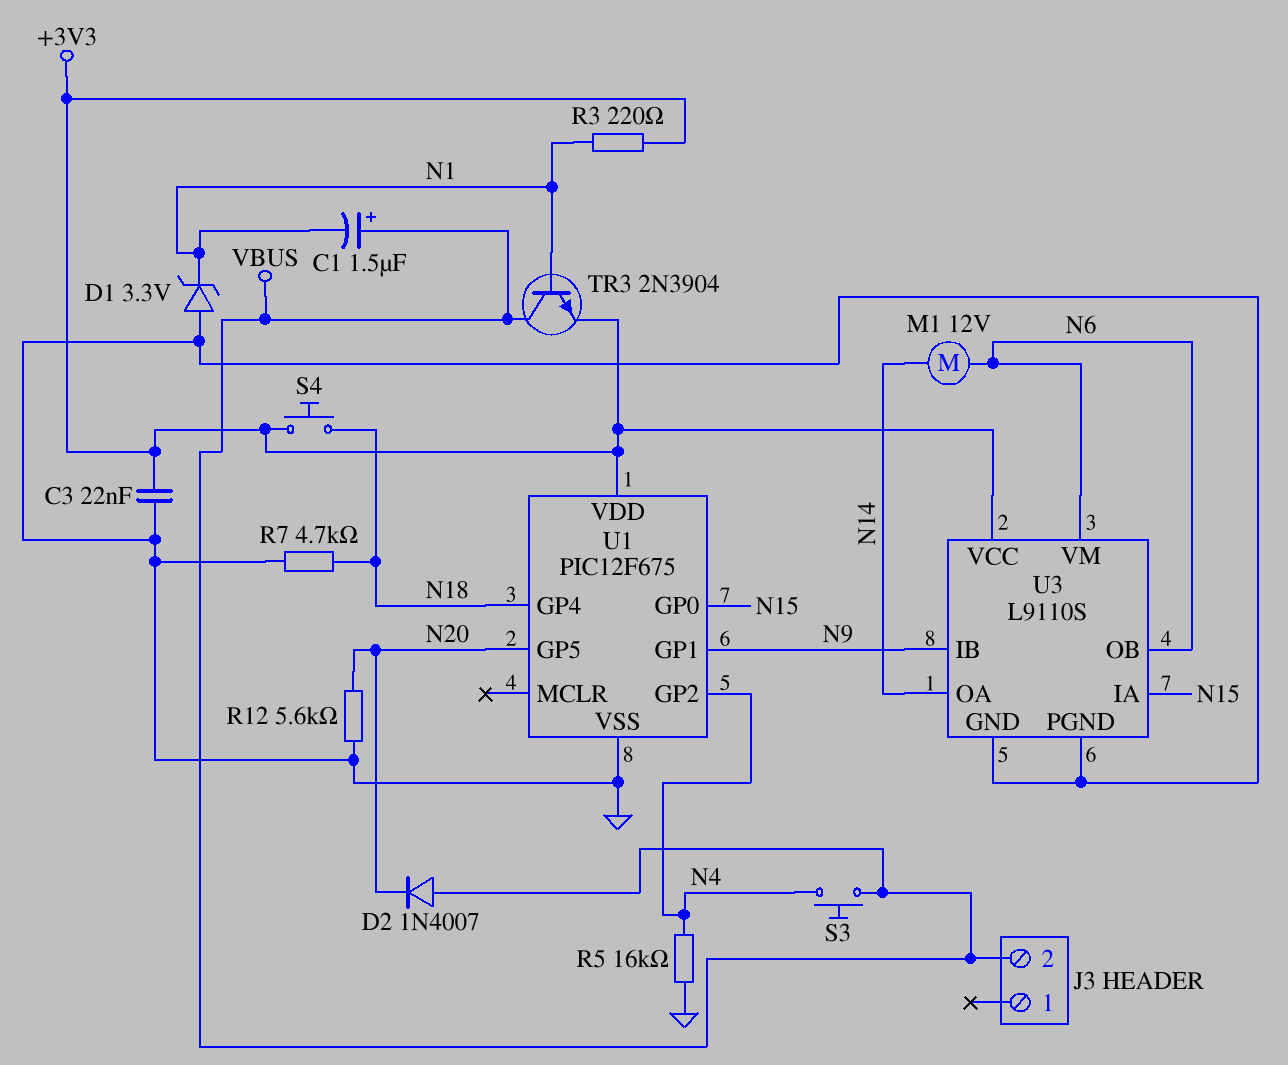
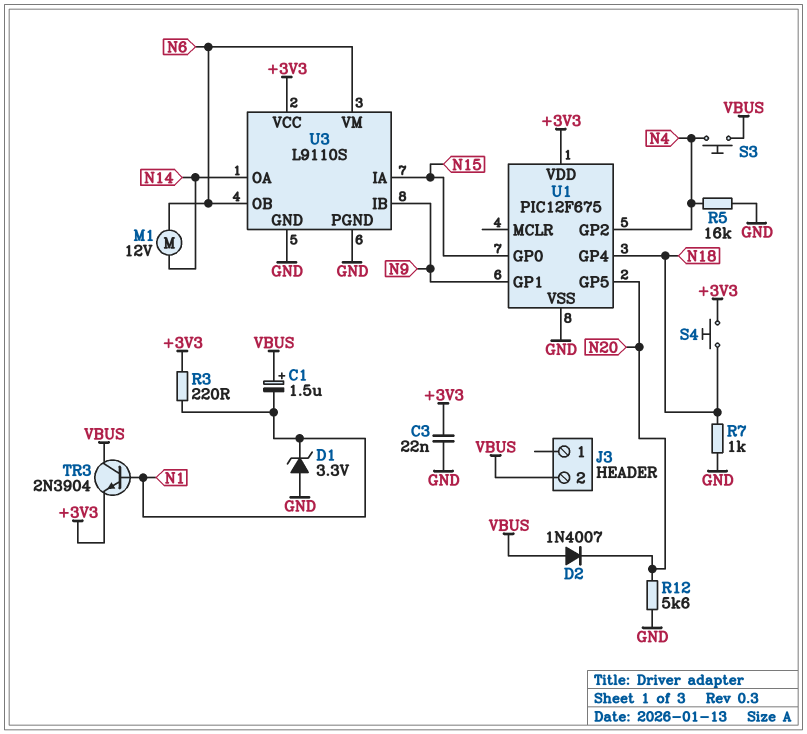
R7: 4.7k (GND, N18) -> 1k (GND, N18)

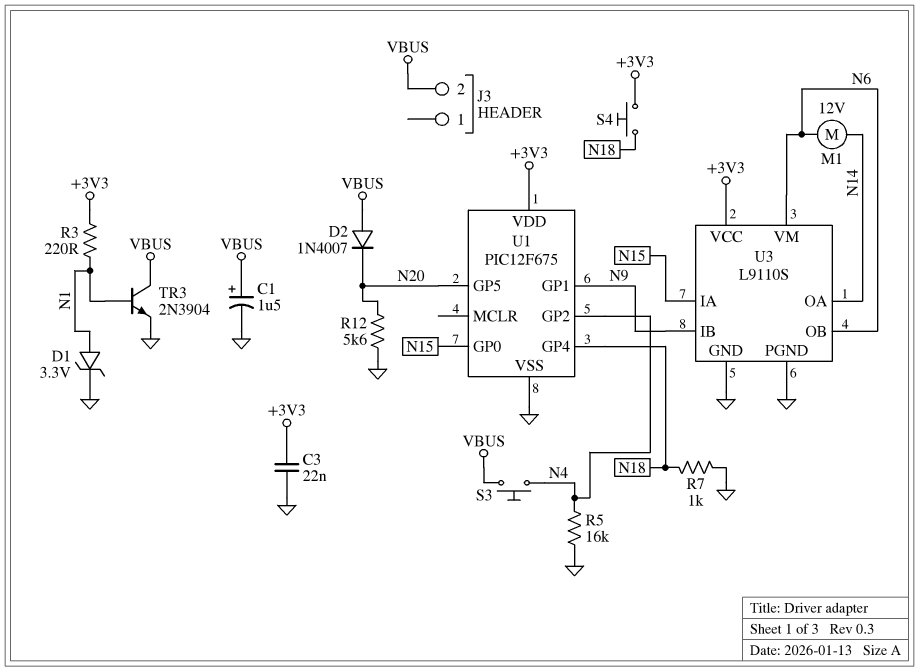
C1: 1.5uF (plus VBUS, minus N1) -> 1.5uF (plus VBUS, minus GND)
D1: zener 3.3V (A GND, K N1) -> zener 3.3V (A N1, K GND)
TR3: NPN 2N3904 (B N1, C VBUS, E +3V3) -> NPN 2N3904 (B N1, C VBUS, E GND)

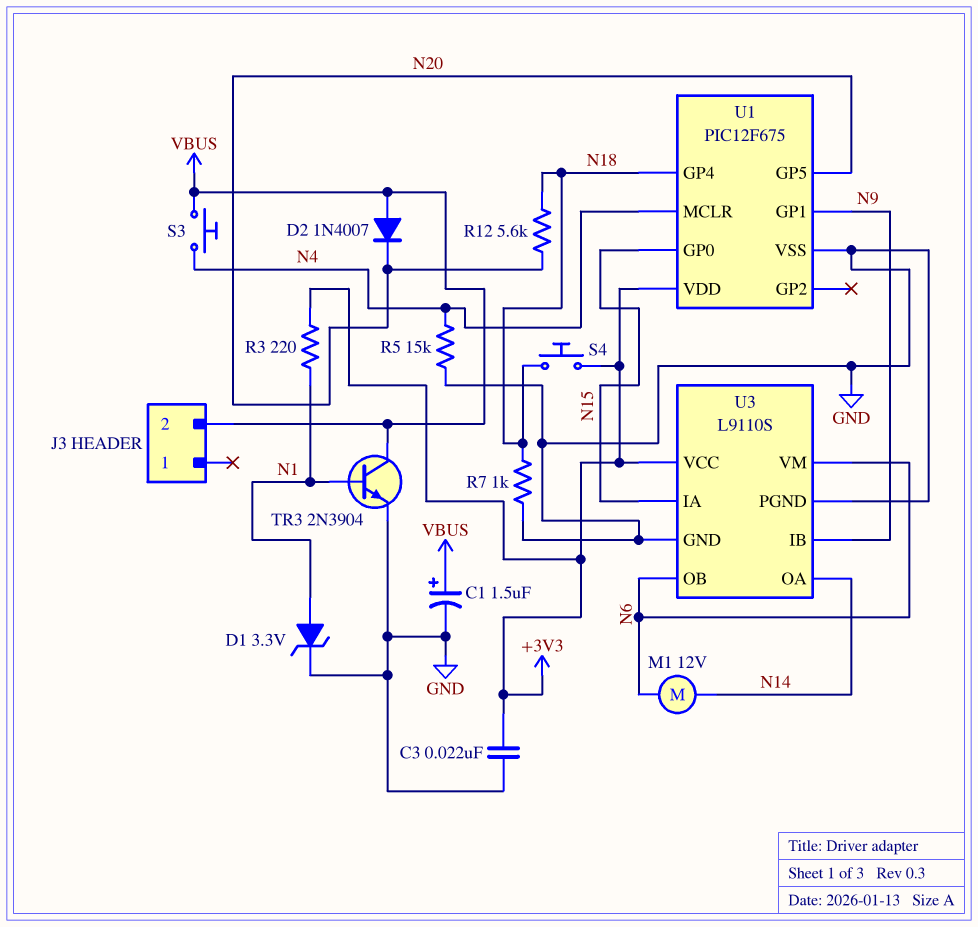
R5: 16k (GND, N4) -> 15k (GND, N4)
R12: 5.6k (GND, N20) -> 5.6k (N18, N20)
U1 pin GP2: N4 -> none
U1 pin MCLR: none -> N4

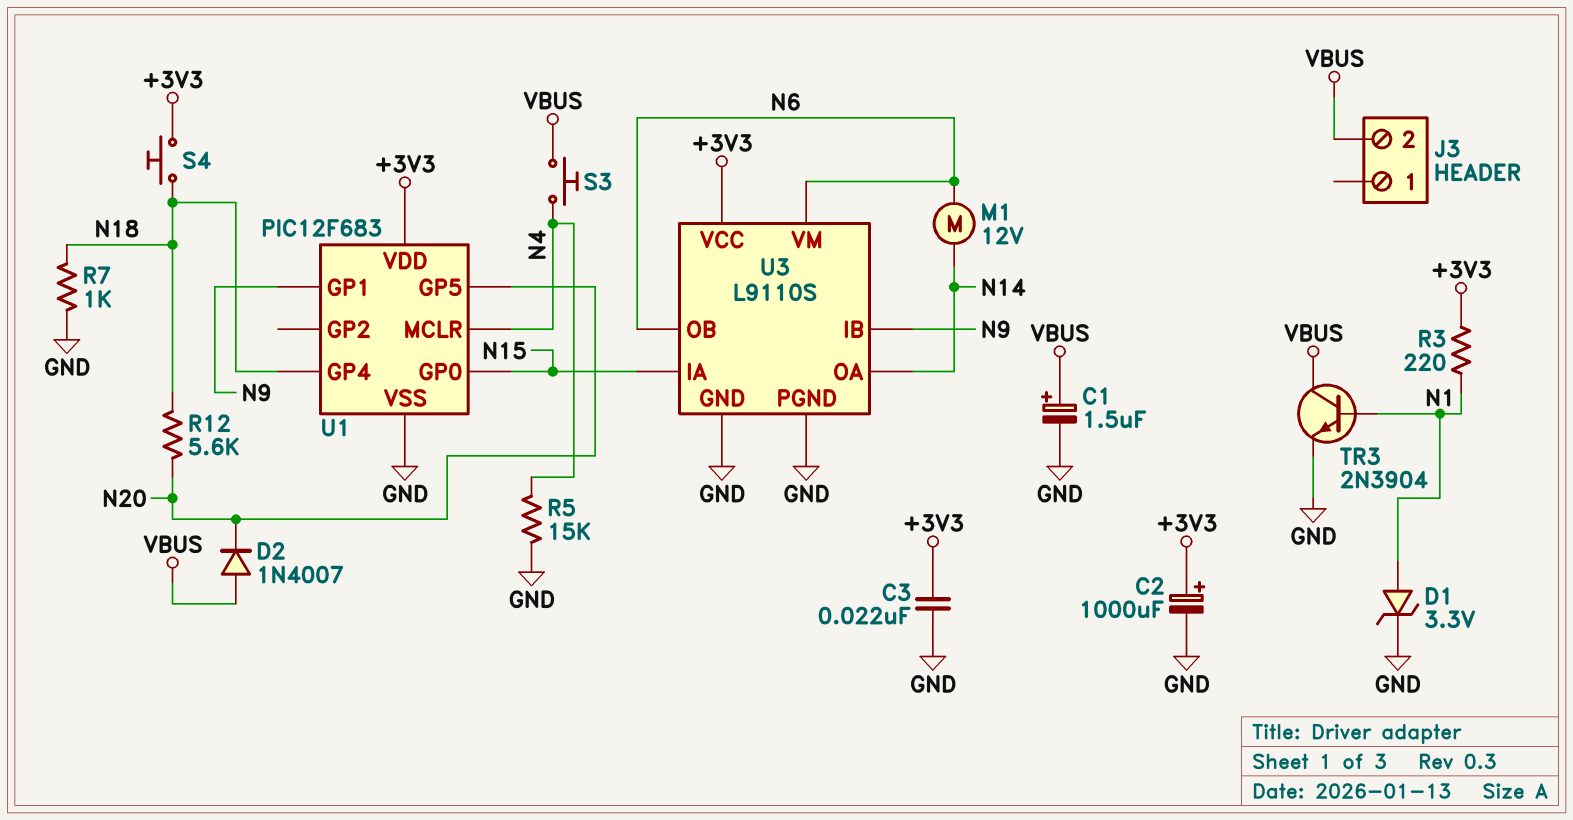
C2: none -> 1000uF (plus +3V3, minus GND)
U1: PIC12F675 -> PIC12F683

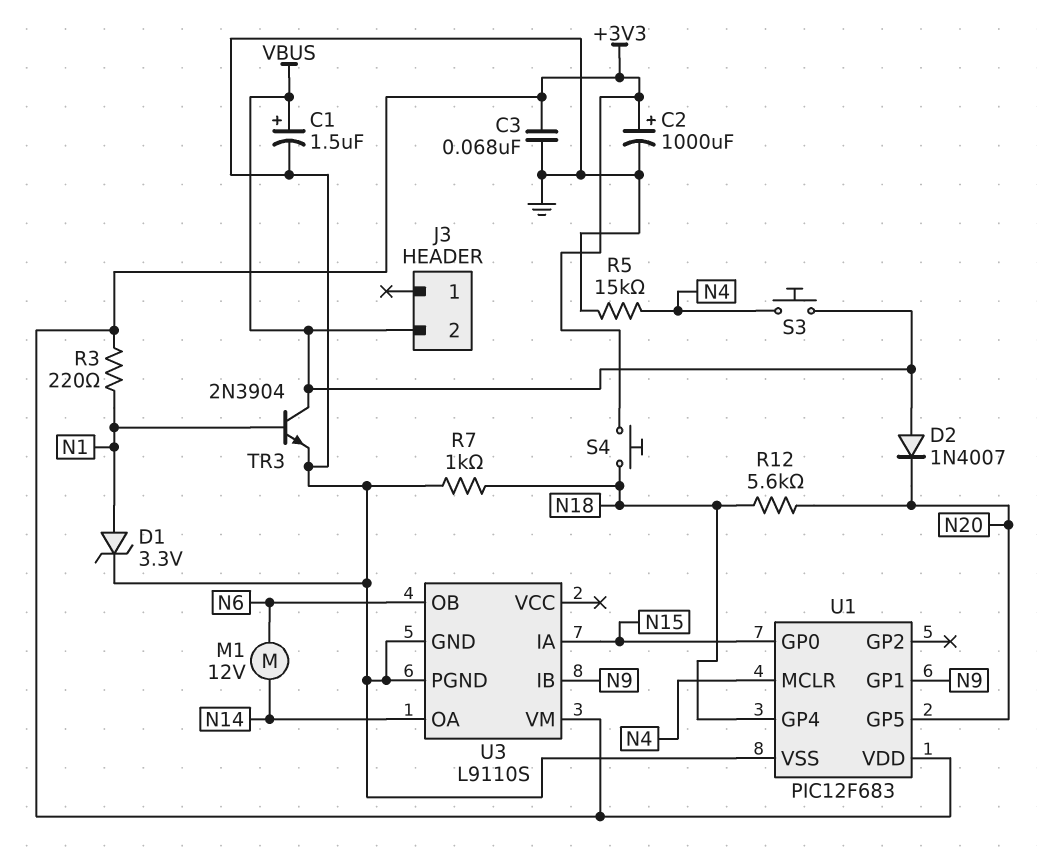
C3: 22nF (+3V3, GND) -> 68nF (+3V3, GND)
U3 pin VCC: +3V3 -> none
U3 pin VM: N6 -> +3V3

